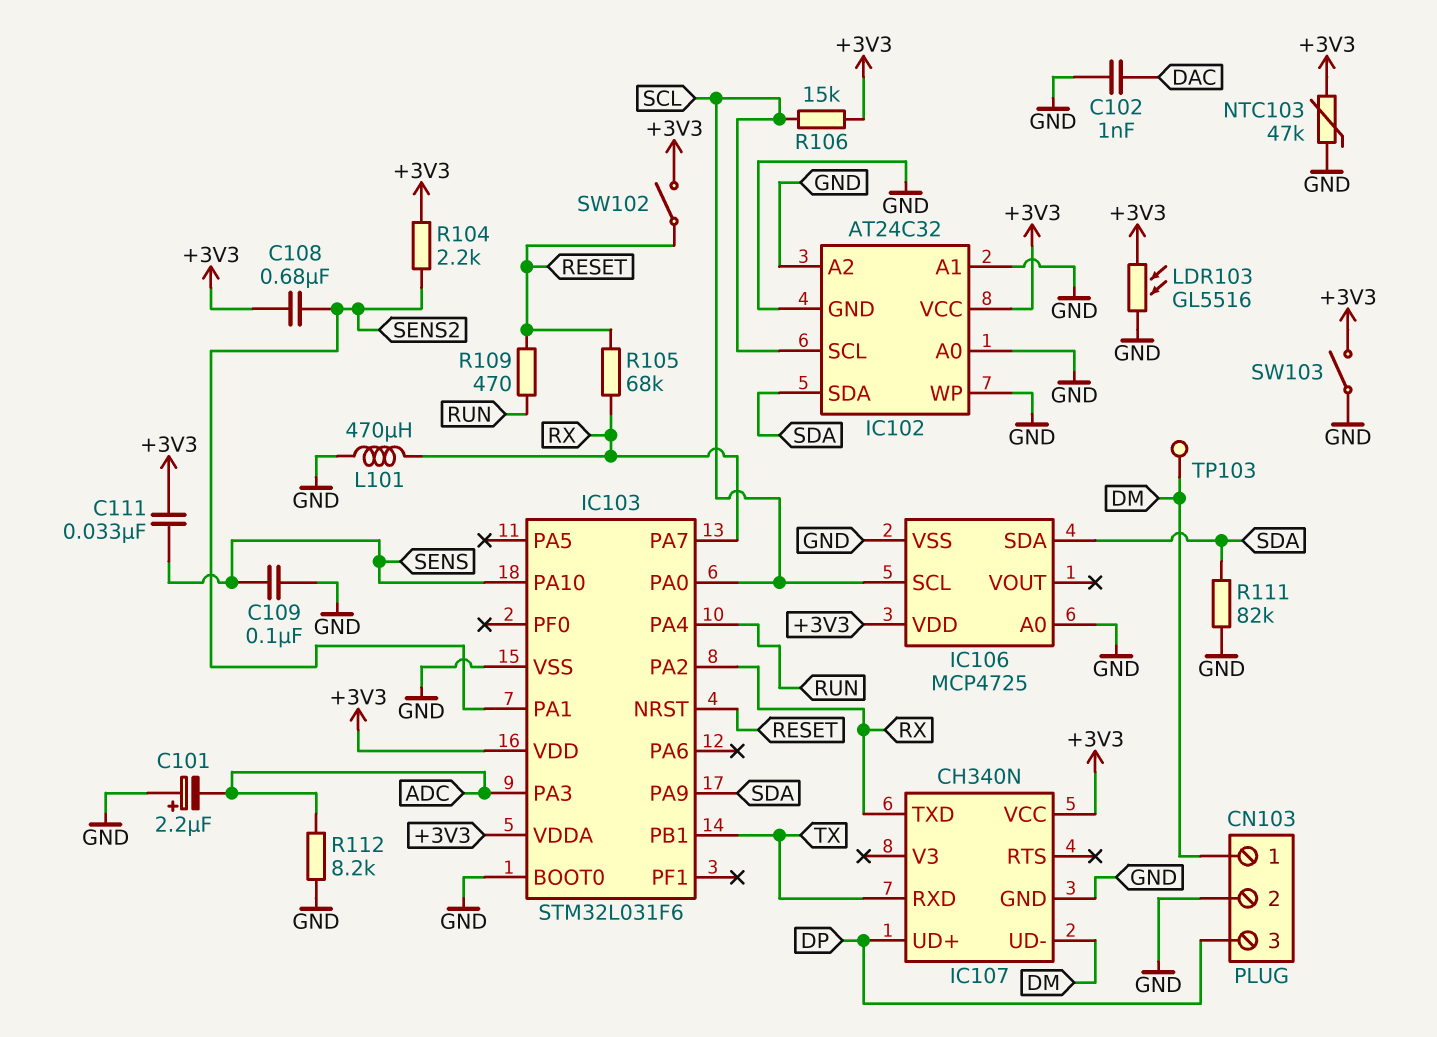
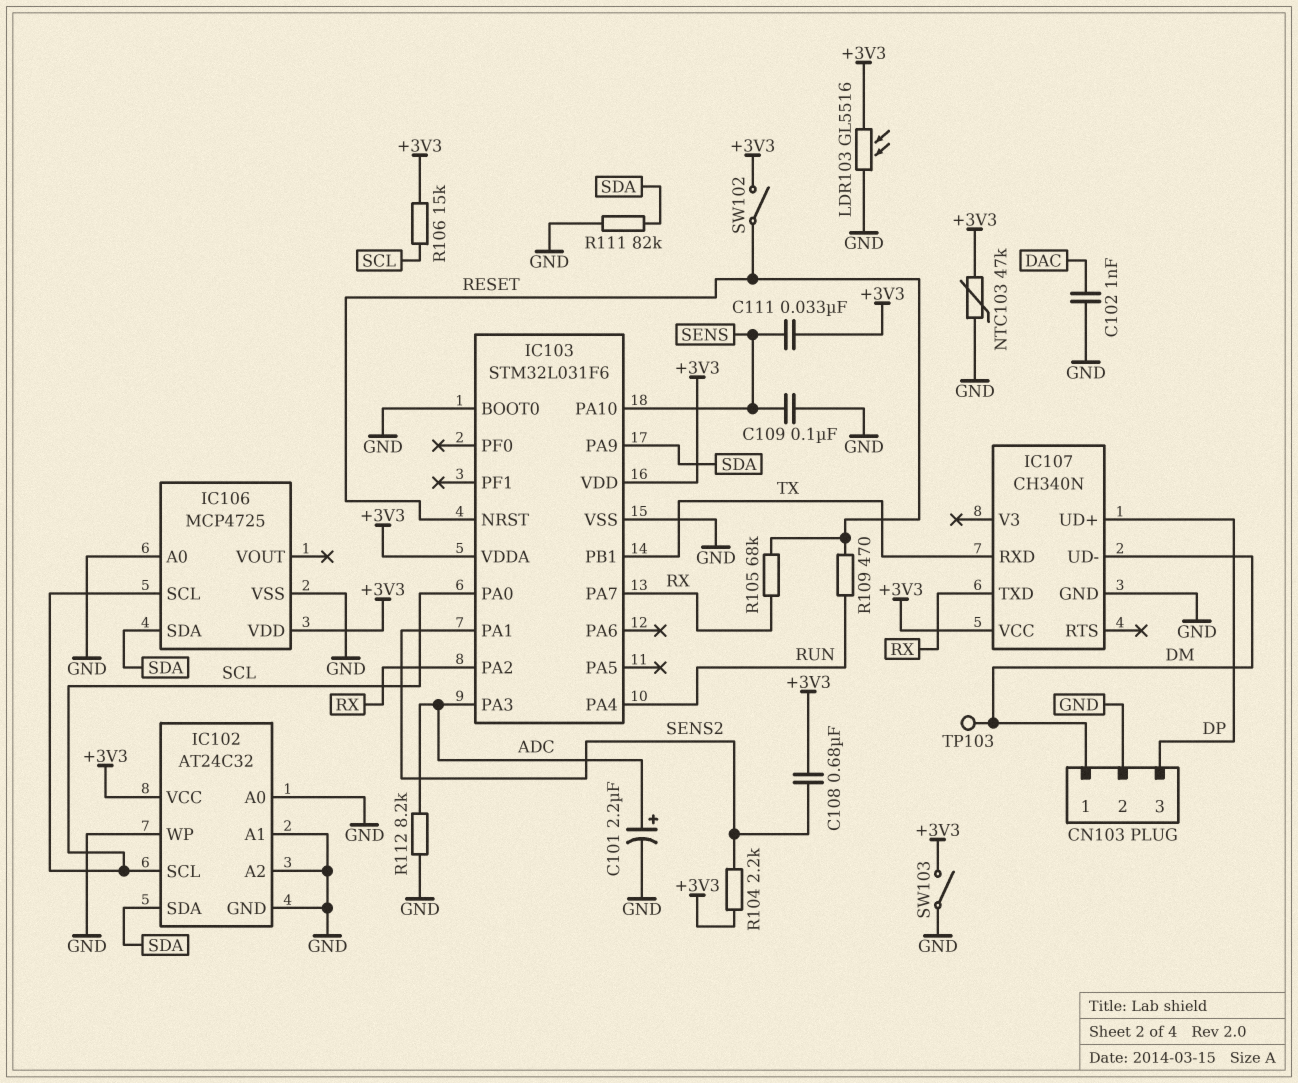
C101: 2.2uF (plus GND, minus ADC) -> 2.2uF (plus ADC, minus GND)
L101: 470uH (GND, RX) -> none

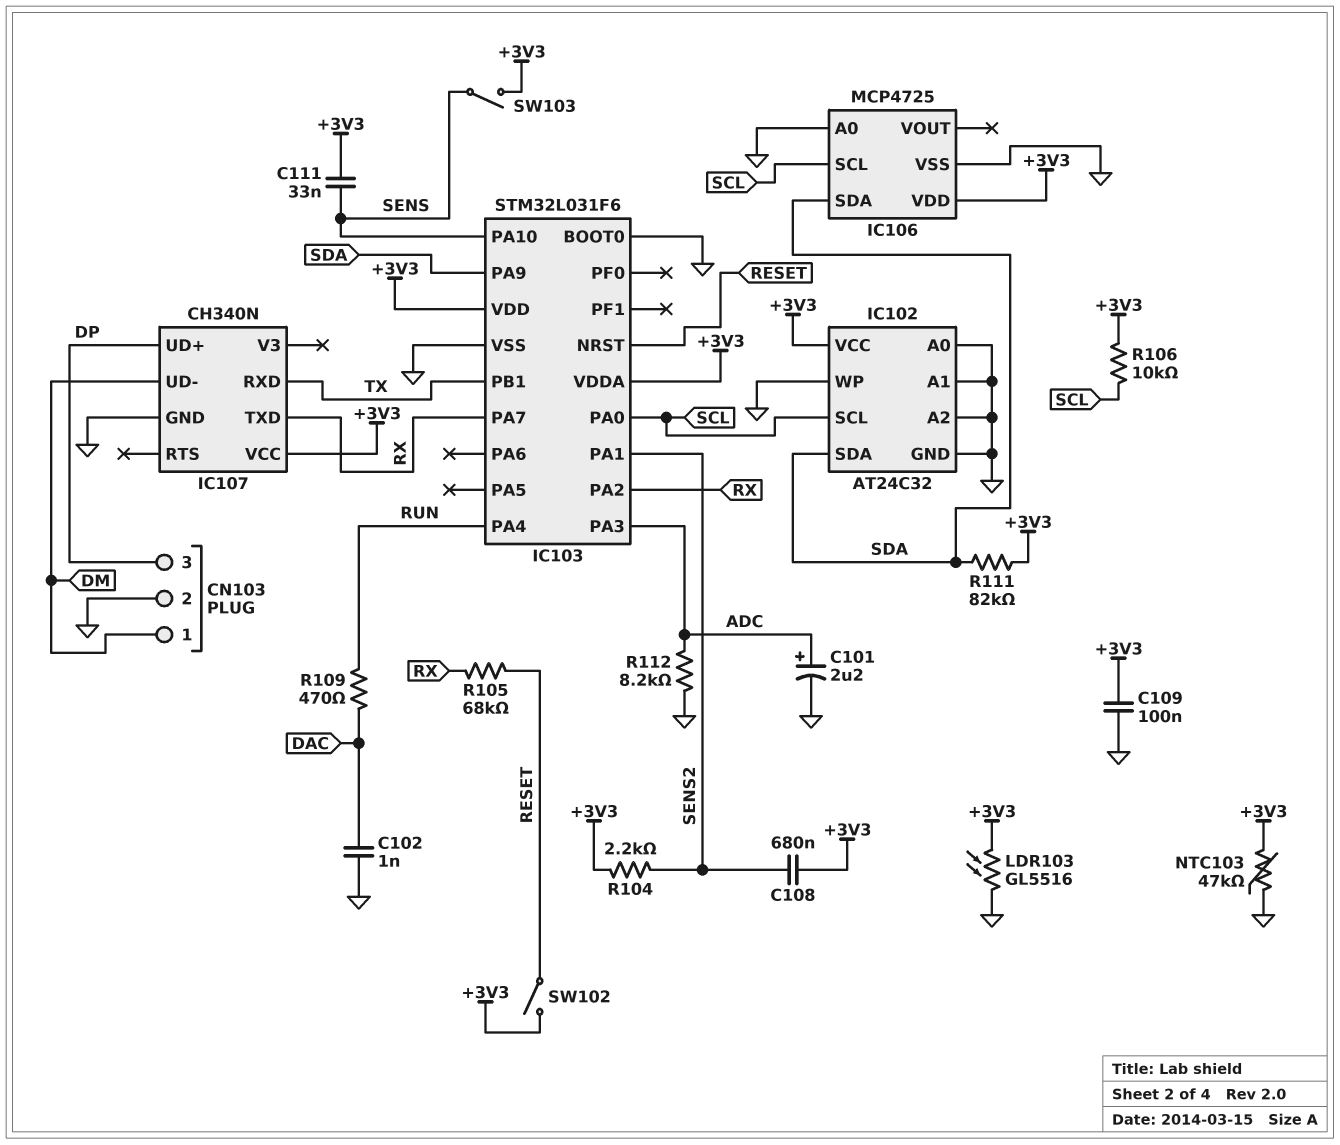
C109: 100nF (GND, SENS) -> 100nF (+3V3, GND)
R106: 15k (+3V3, SCL) -> 10k (+3V3, SCL)
R109: 470 (RESET, RUN) -> 470 (DAC, RUN)
R111: 82k (GND, SDA) -> 82k (+3V3, SDA)
SW103: switch (+3V3, GND) -> switch (+3V3, SENS)
TP103: test point (DM) -> none

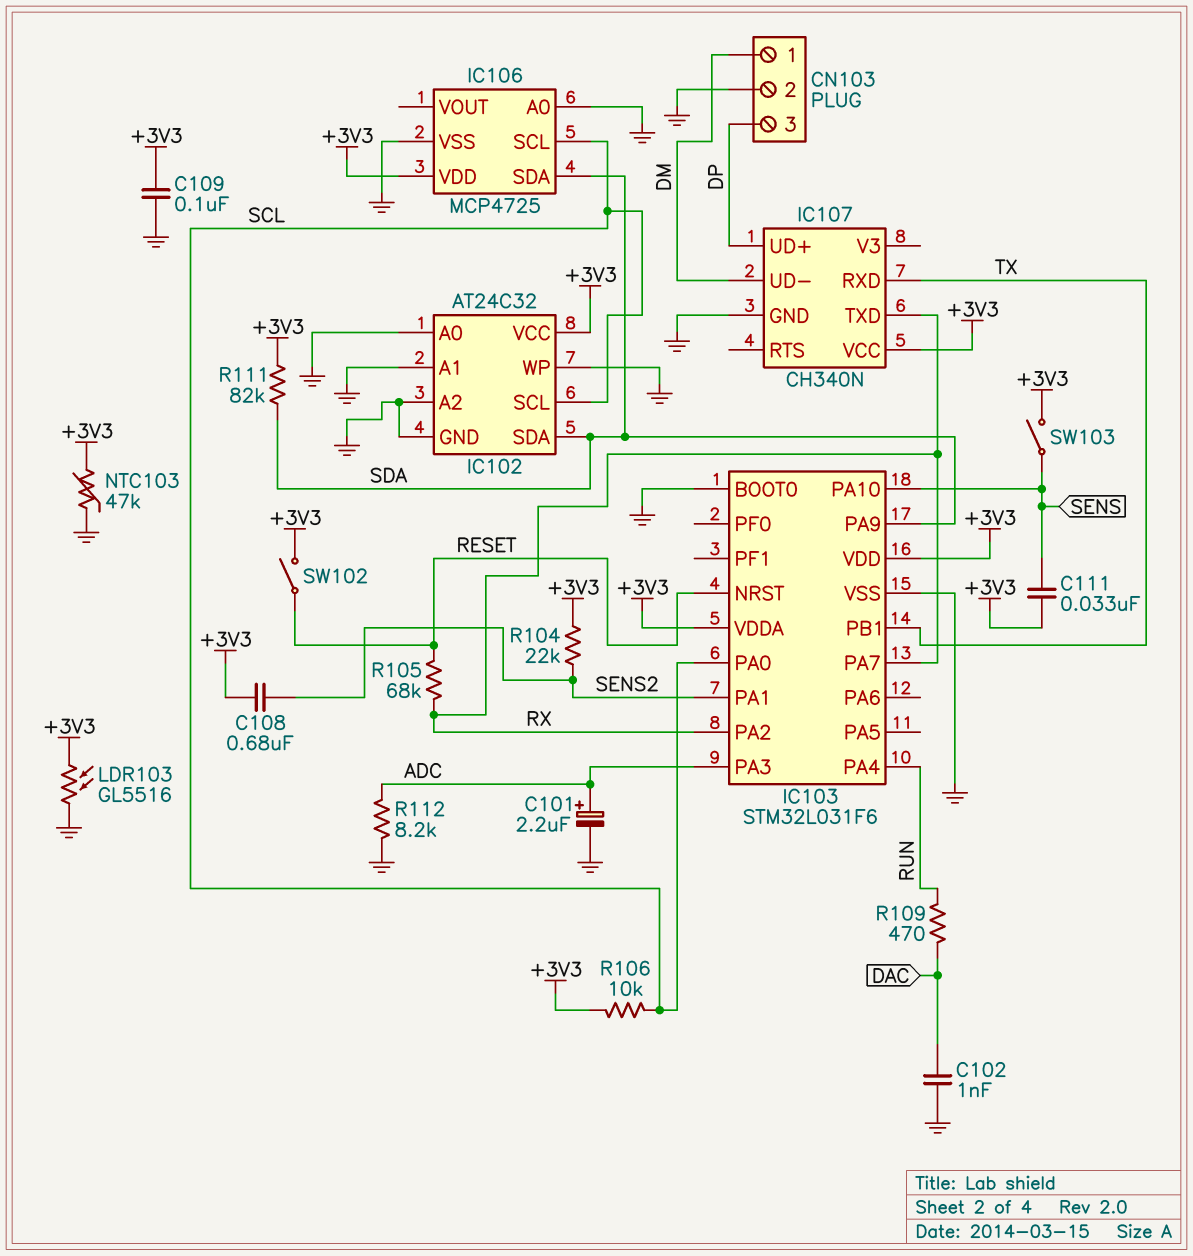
R104: 2.2k (+3V3, SENS2) -> 22k (+3V3, SENS2)

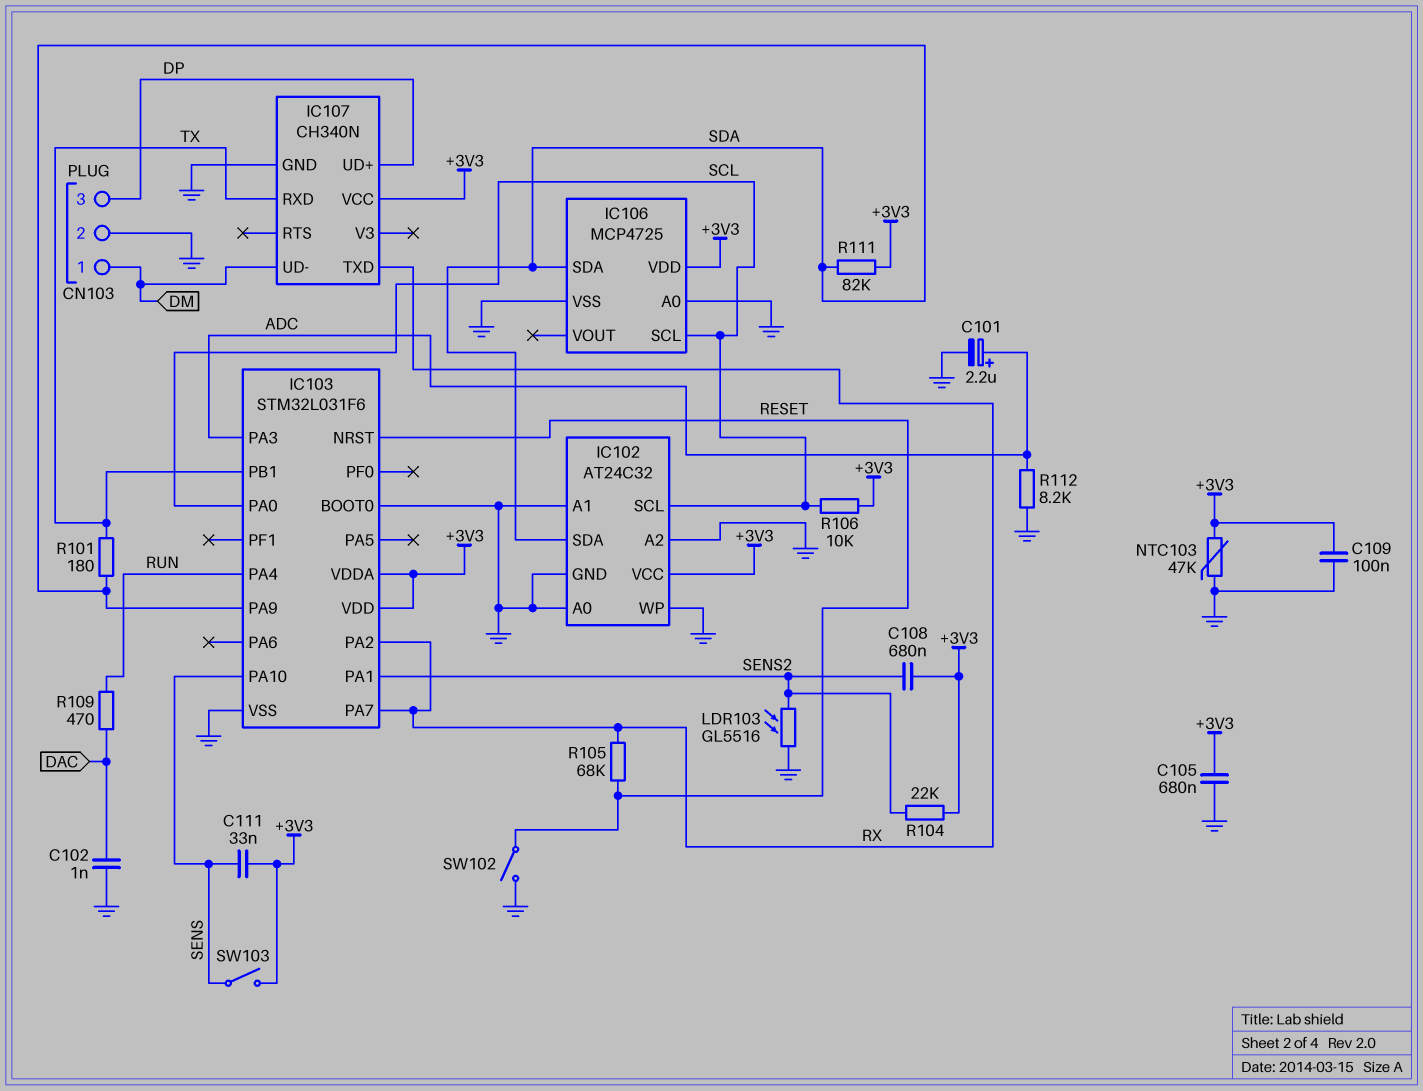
C105: none -> 680nF (+3V3, GND)
LDR103: GL5516 (+3V3, GND) -> GL5516 (GND, SENS2)
R101: none -> 180 (SDA, TX)
SW102: switch (+3V3, RESET) -> switch (GND, RESET)

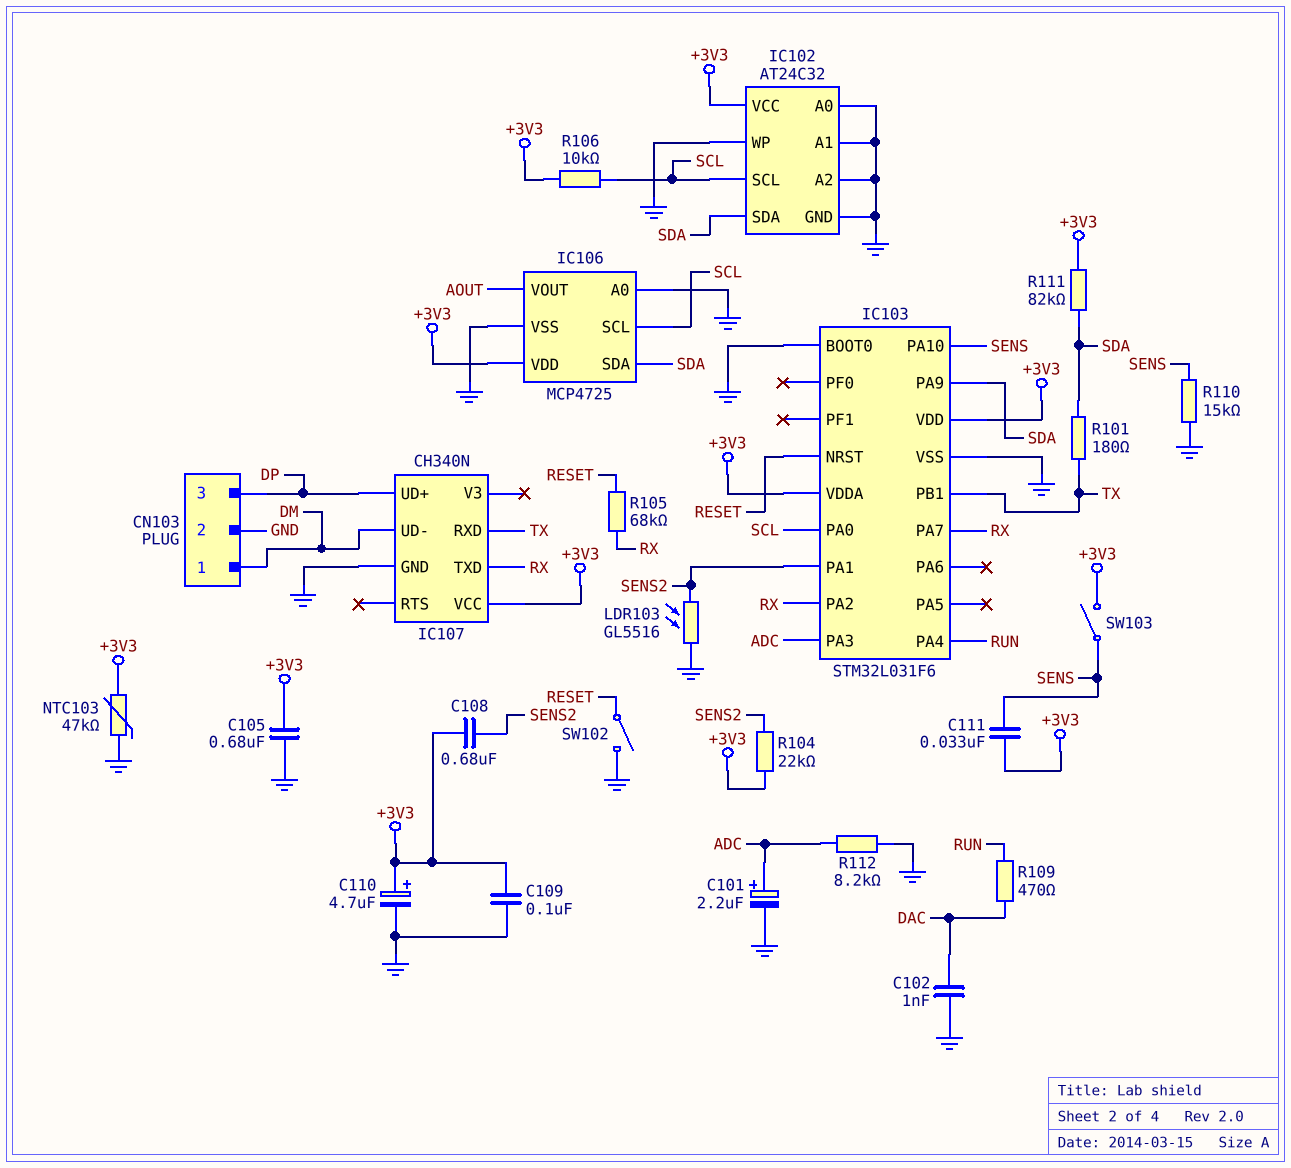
C110: none -> 4.7uF (plus +3V3, minus GND)
IC106 pin VOUT: none -> AOUT
R110: none -> 15k (GND, SENS)

